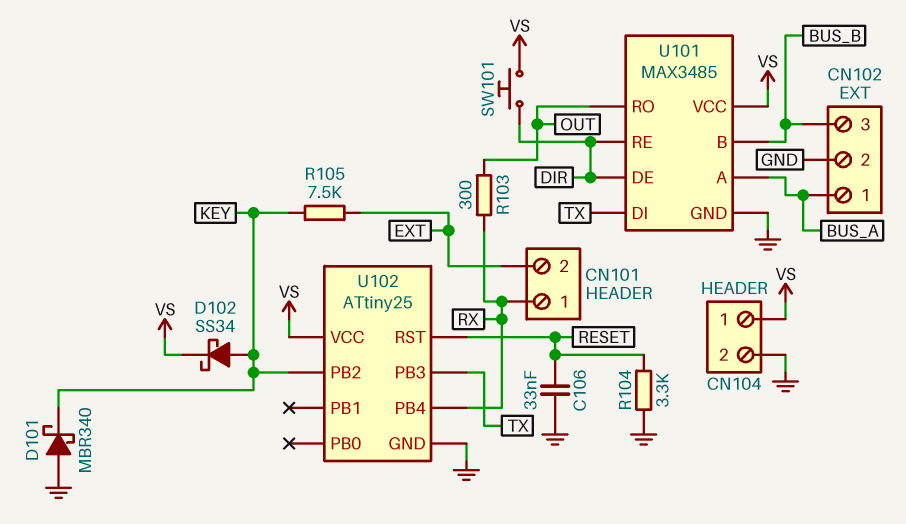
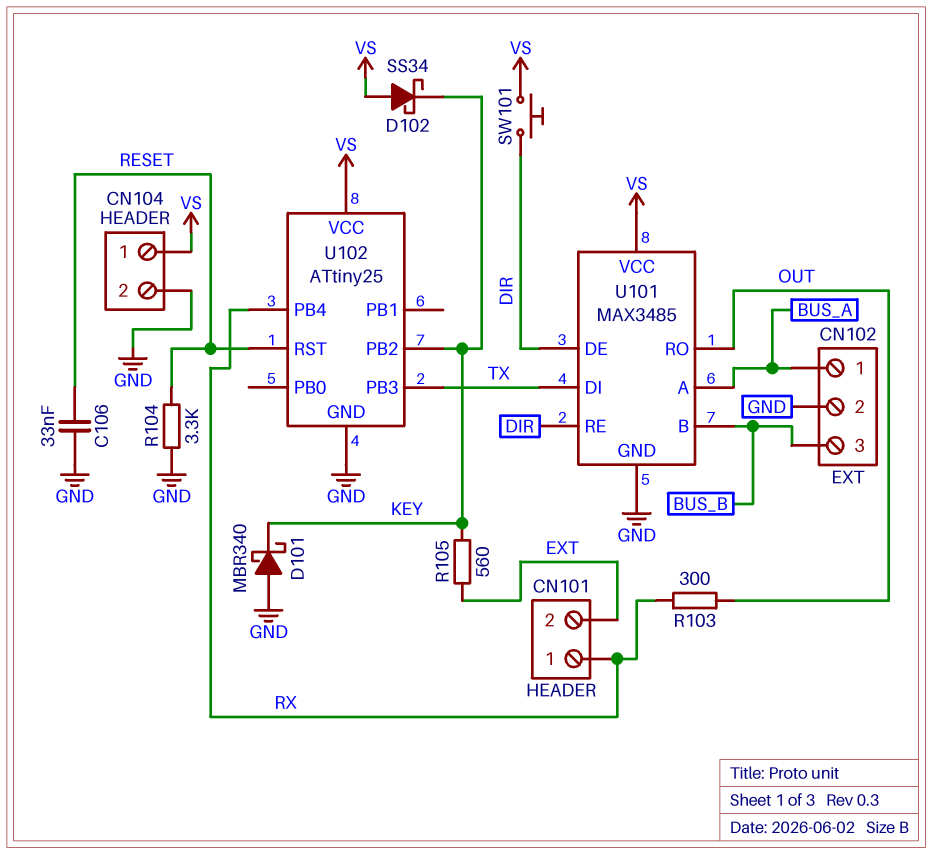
D102: schottky SS34 (A KEY, K VS) -> schottky SS34 (A VS, K KEY)
R105: 7.5k (EXT, KEY) -> 560 (EXT, KEY)

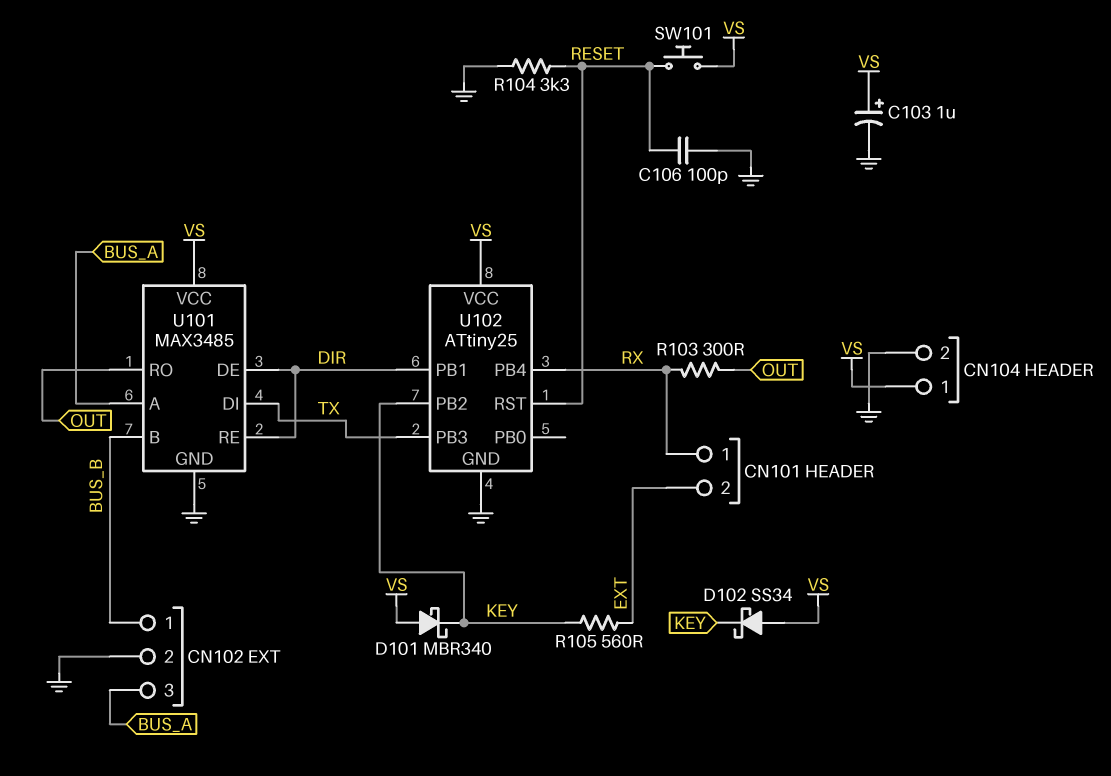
C103: none -> 1uF (plus VS, minus GND)
C106: 33nF (GND, RESET) -> 100pF (GND, RESET)
CN102 pin 1: BUS_A -> BUS_B
CN102 pin 3: BUS_B -> BUS_A
D101: schottky MBR340 (A GND, K KEY) -> schottky MBR340 (A VS, K KEY)
SW101: button (DIR, VS) -> button (RESET, VS)
U102 pin PB1: none -> DIR

